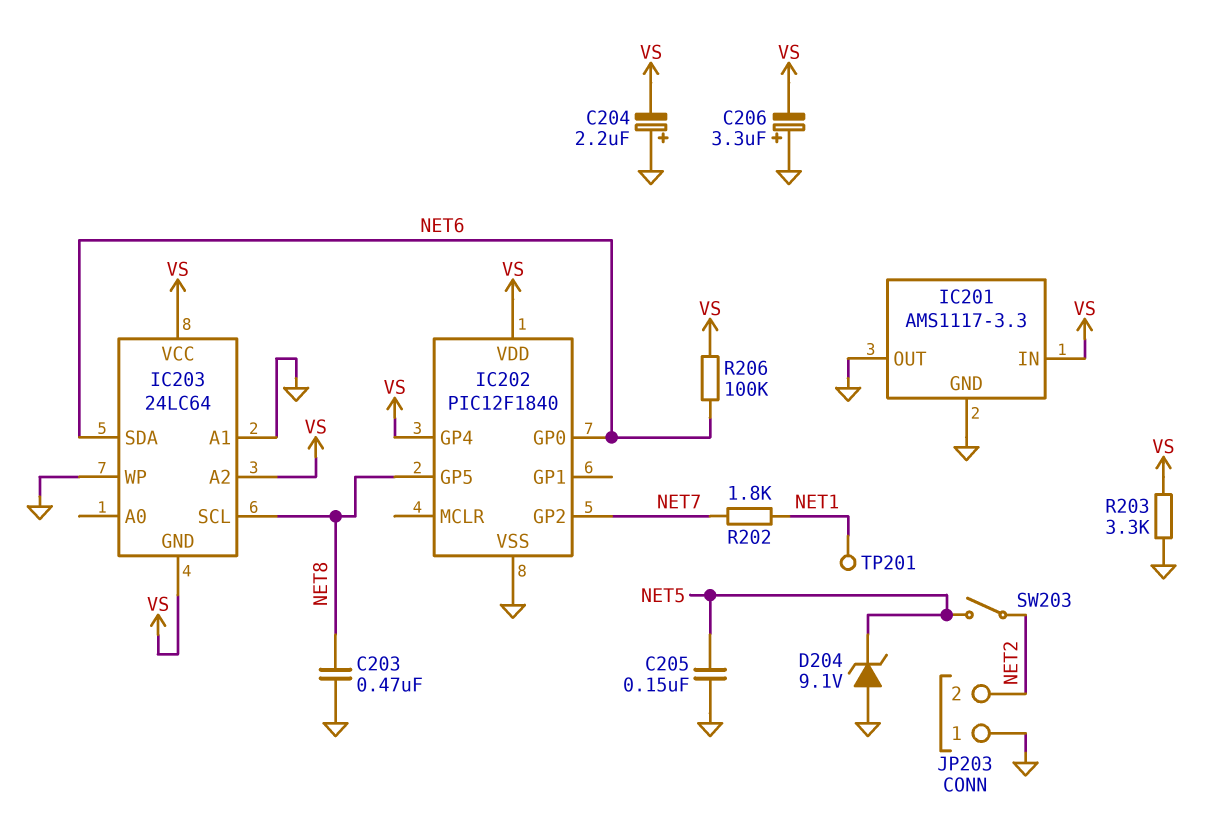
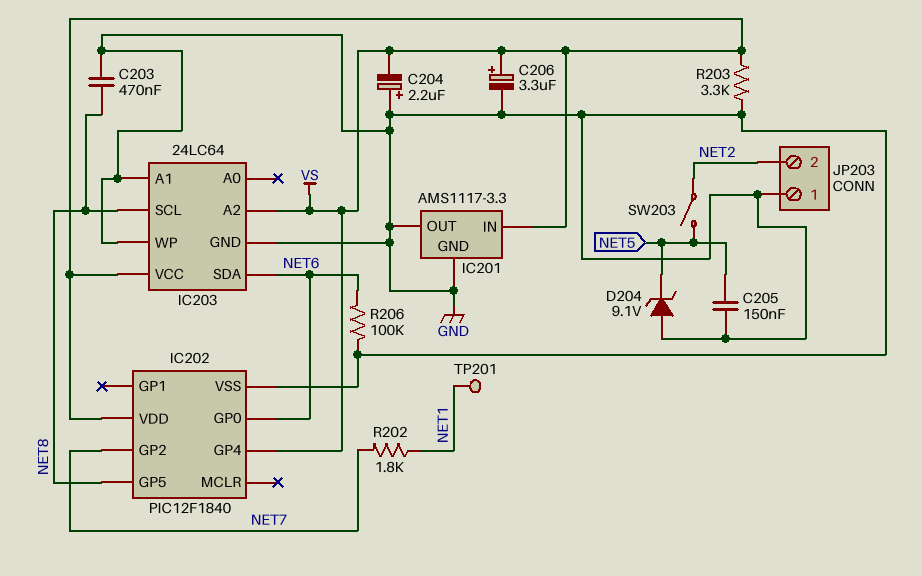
C206: 3.3uF (plus GND, minus VS) -> 3.3uF (plus VS, minus GND)
IC203 pin GND: VS -> GND
R206: 100k (NET6, VS) -> 100k (GND, NET6)

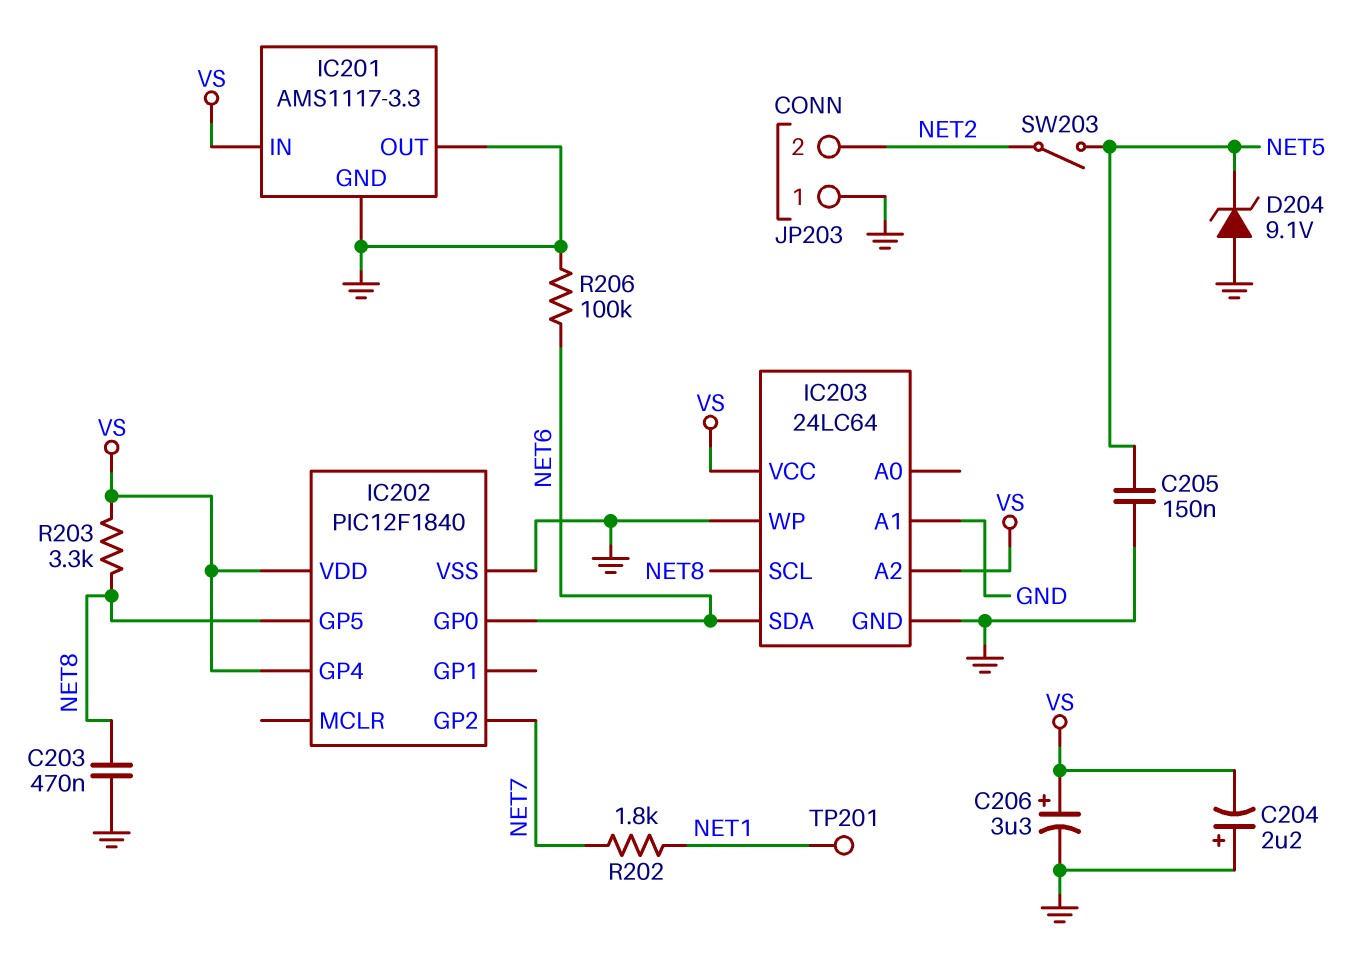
R203: 3.3k (GND, VS) -> 3.3k (NET8, VS)

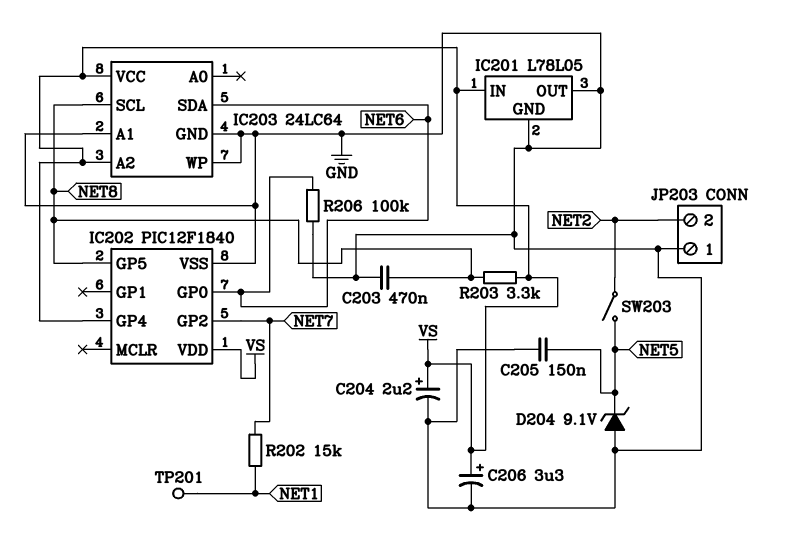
C204: 2.2uF (plus GND, minus VS) -> 2.2uF (plus VS, minus GND)
IC201: AMS1117-3.3 -> L78L05
R202: 1.8k (NET1, NET7) -> 15k (NET1, NET7)

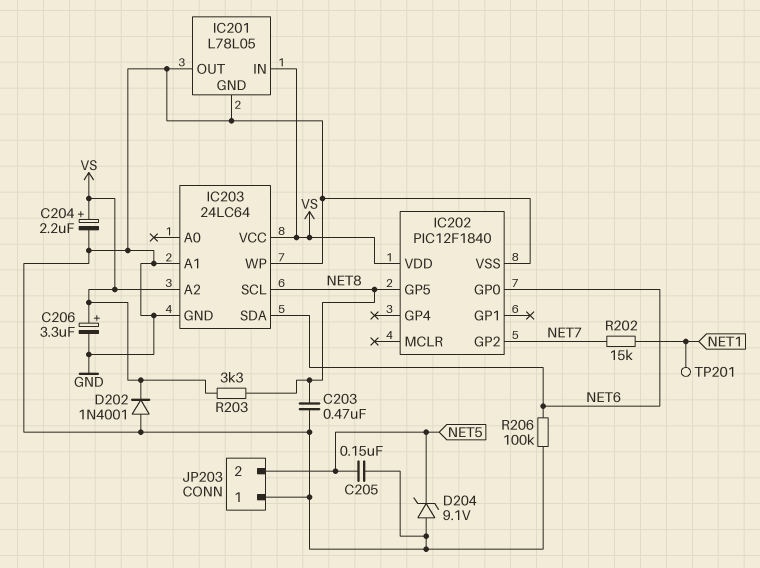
D202: none -> diode 1N4001 (A GND, K VS)
IC202 pin GP4: VS -> none
JP203 pin 2: NET2 -> NET5
SW203: switch (NET2, NET5) -> none

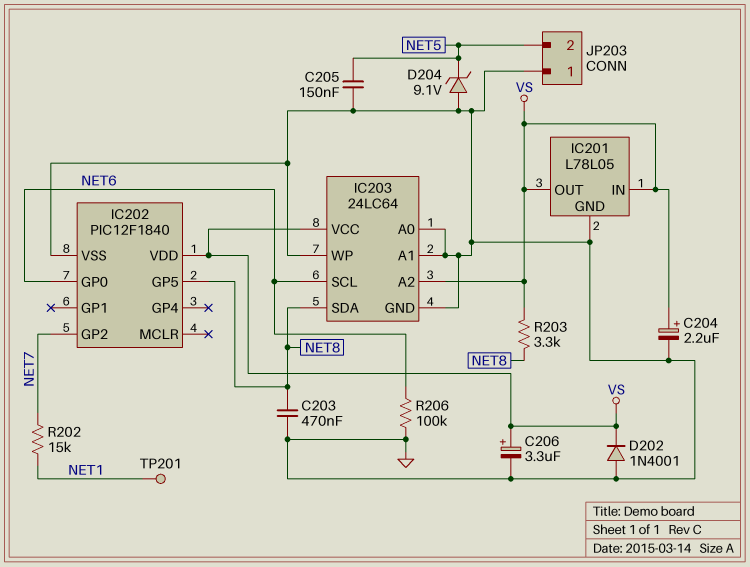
IC201 pin OUT: GND -> VS
IC203 pin A0: none -> GND
IC203 pin SCL: NET8 -> NET6
IC203 pin SDA: NET6 -> NET8

